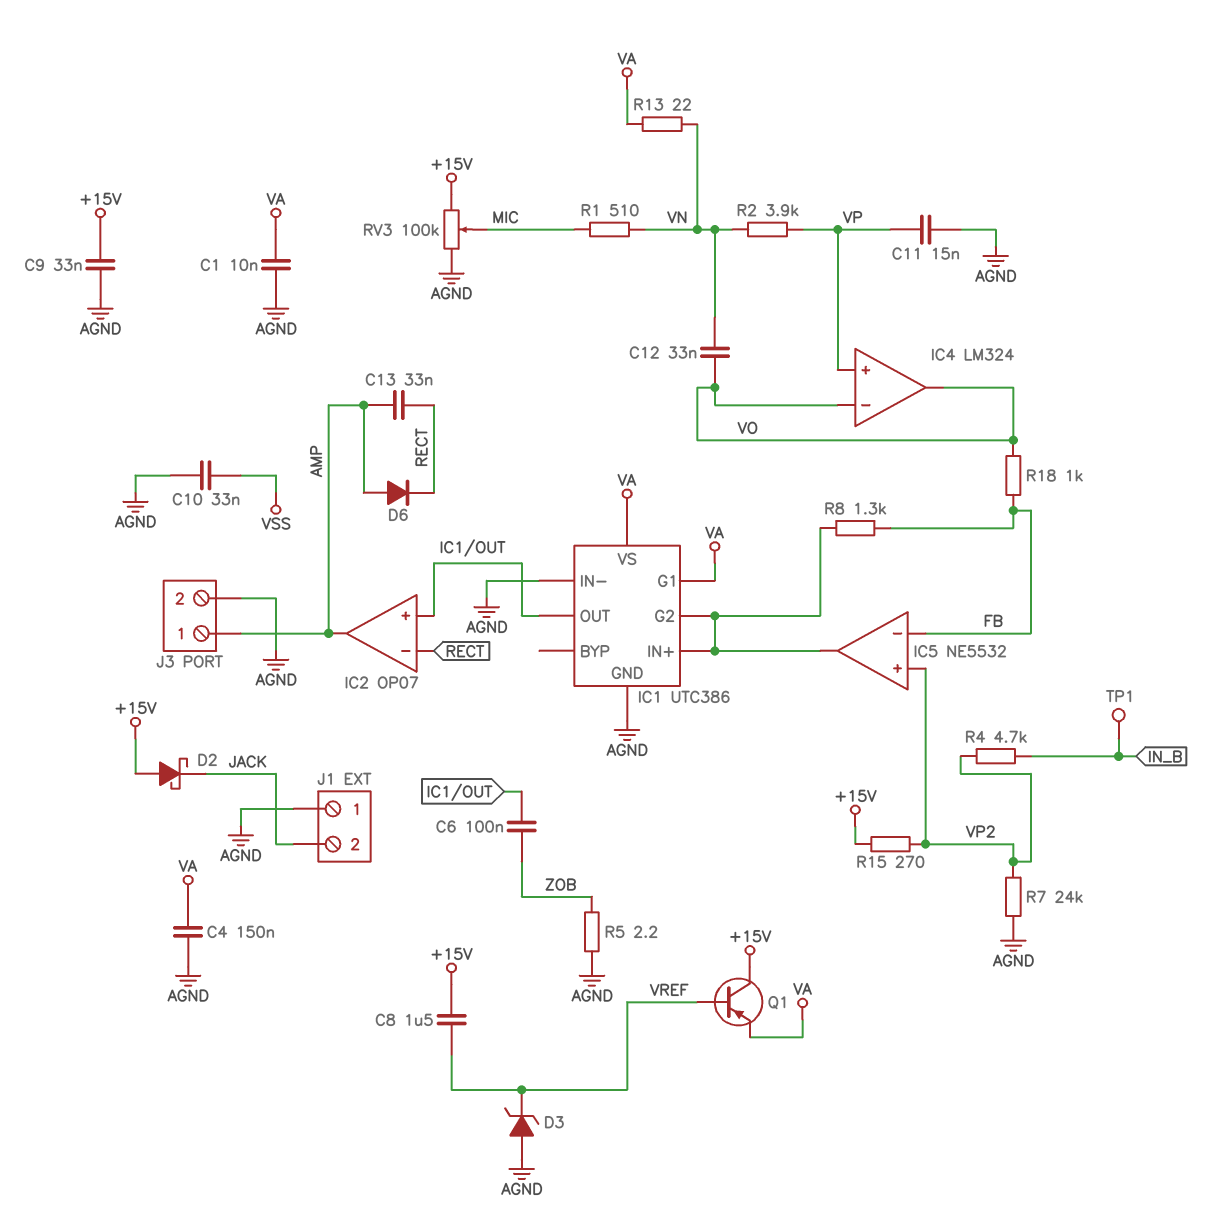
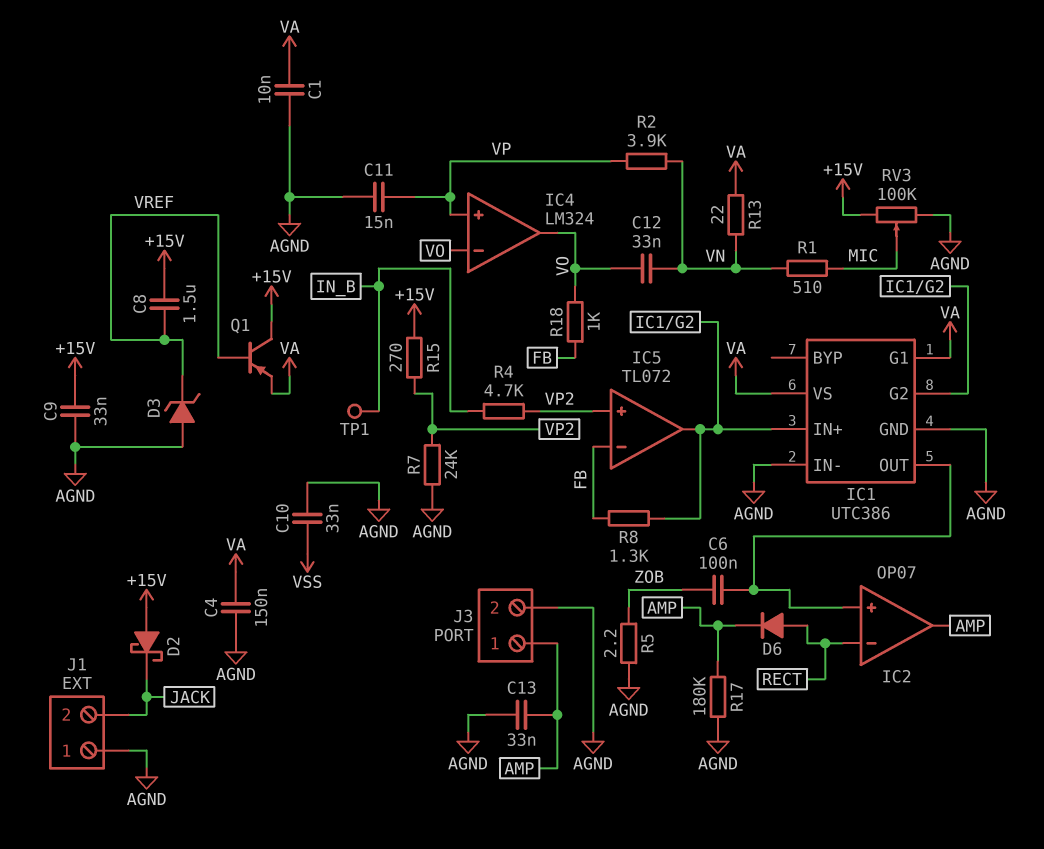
C13: 33nF (AMP, RECT) -> 33nF (AGND, AMP)
D6: diode (A AMP, K RECT) -> diode (A RECT, K AMP)
IC5: NE5532 -> TL072
R17: none -> 180k (AGND, AMP)

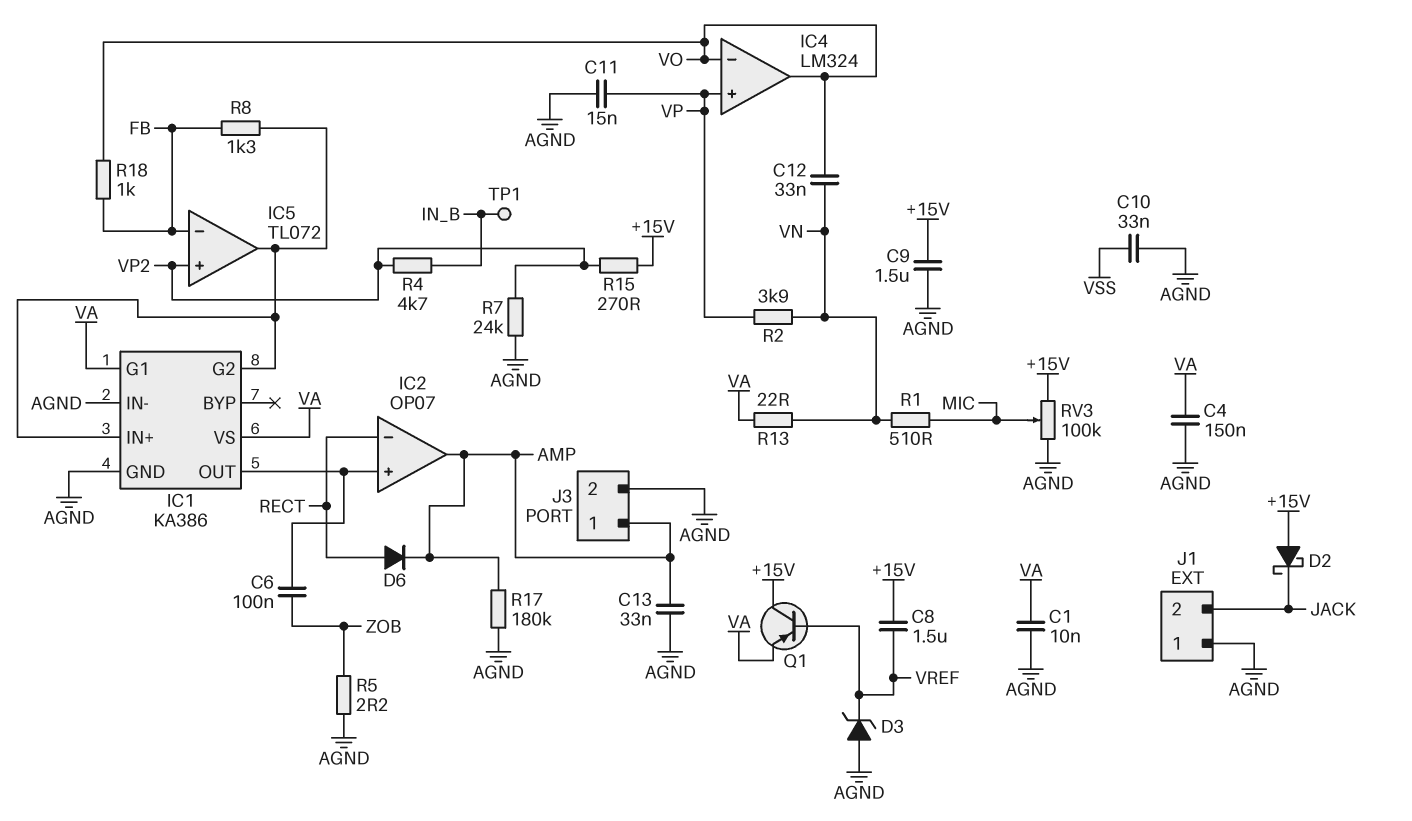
C9: 33nF (+15V, AGND) -> 1.5uF (+15V, AGND)
IC1: UTC386 -> KA386

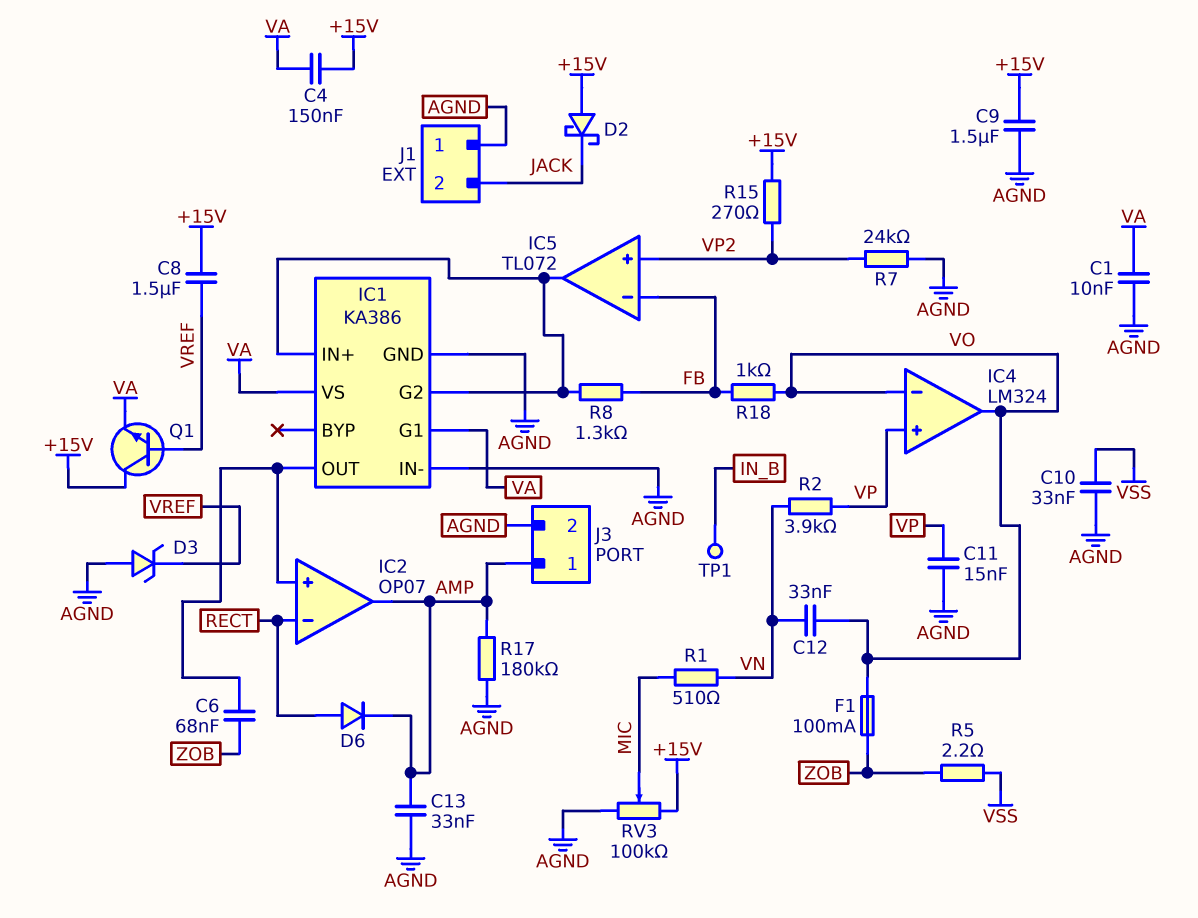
C4: 150nF (AGND, VA) -> 150nF (+15V, VA)
C6: 100nF (IC1/OUT, ZOB) -> 68nF (IC1/OUT, ZOB)
F1: none -> 100mA (VO, ZOB)
Q1: PNP (B VREF, C +15V, E VA) -> NPN (B VREF, C +15V, E VA)
R4: 4.7k (IN_B, VP2) -> none
R5: 2.2 (AGND, ZOB) -> 2.2 (VSS, ZOB)
R13: 22 (VA, VN) -> none

